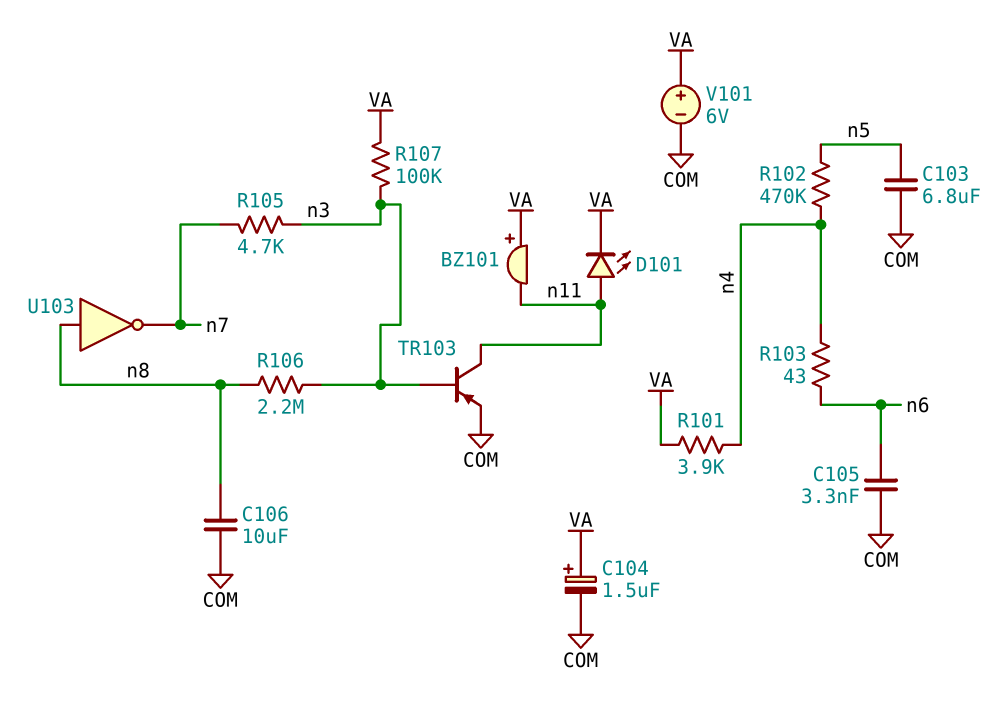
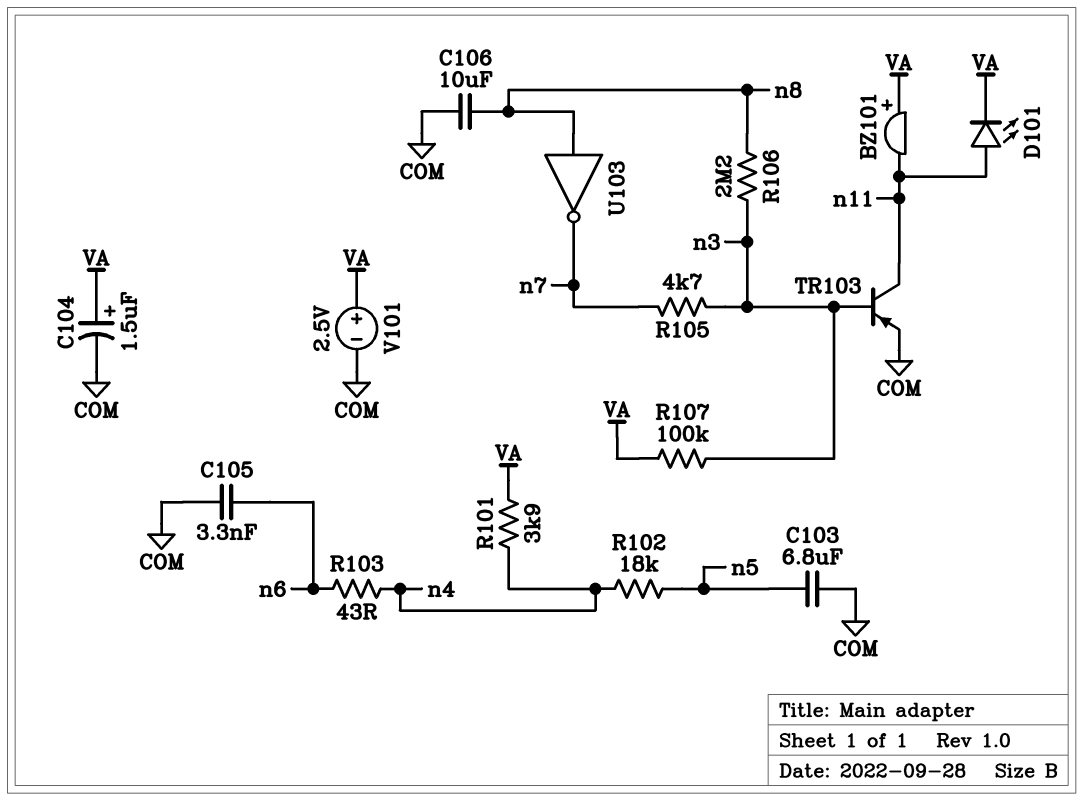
R102: 470k (n4, n5) -> 18k (n4, n5)
V101: 6V (plus VA, minus COM) -> 2.5V (plus VA, minus COM)

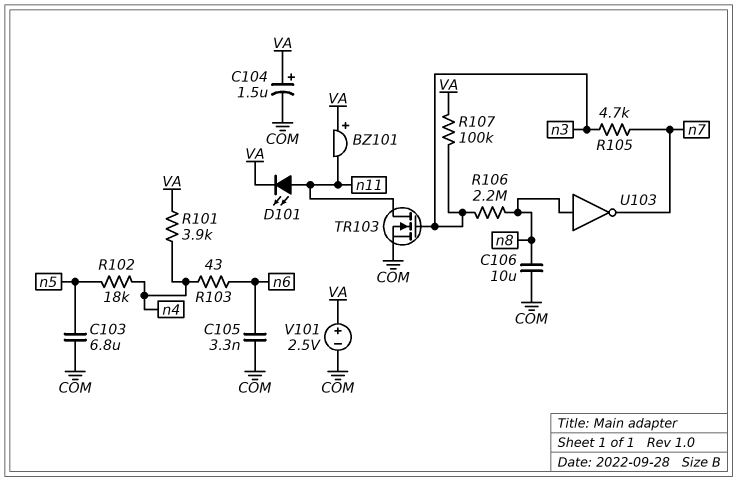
TR103: PNP (B n3, C n11, E COM) -> NMOS (G n3, D n11, S COM)

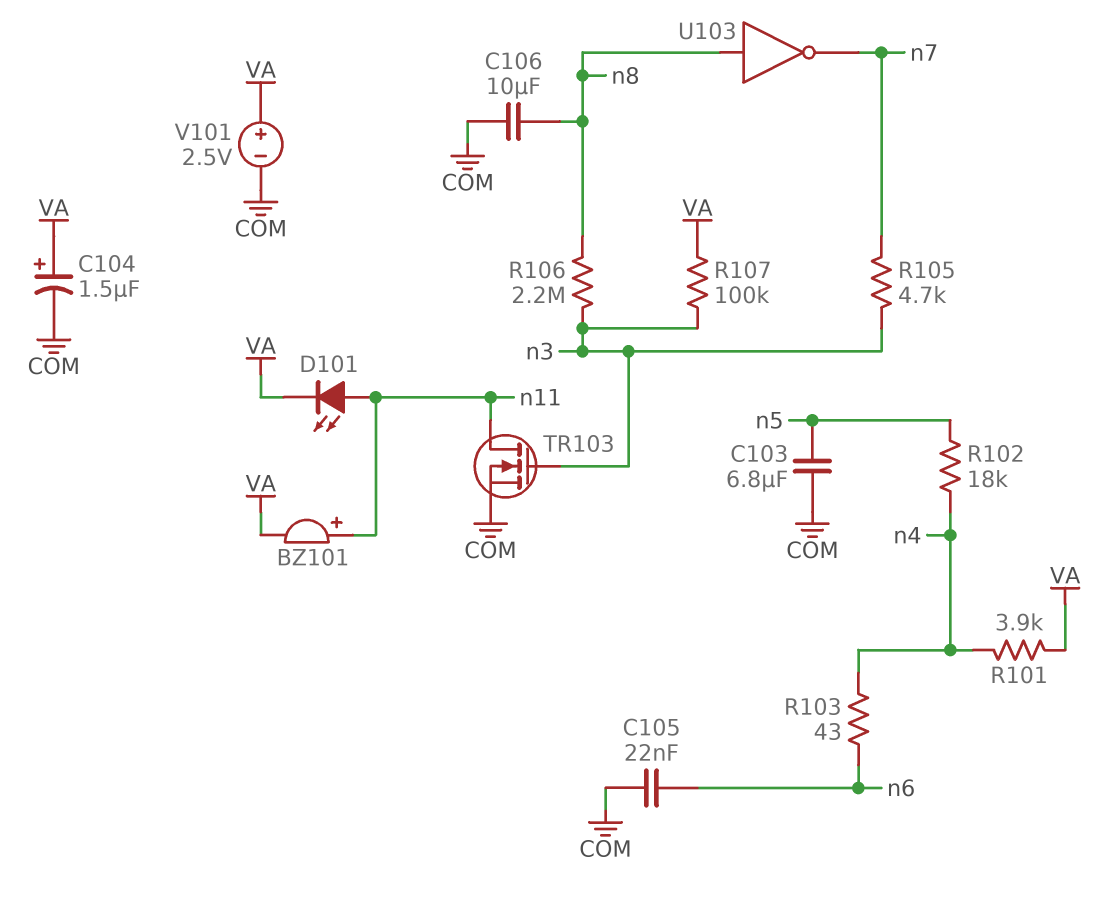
BZ101: buzzer (plus VA, minus n11) -> buzzer (plus n11, minus VA)
C105: 3.3nF (COM, n6) -> 22nF (COM, n6)

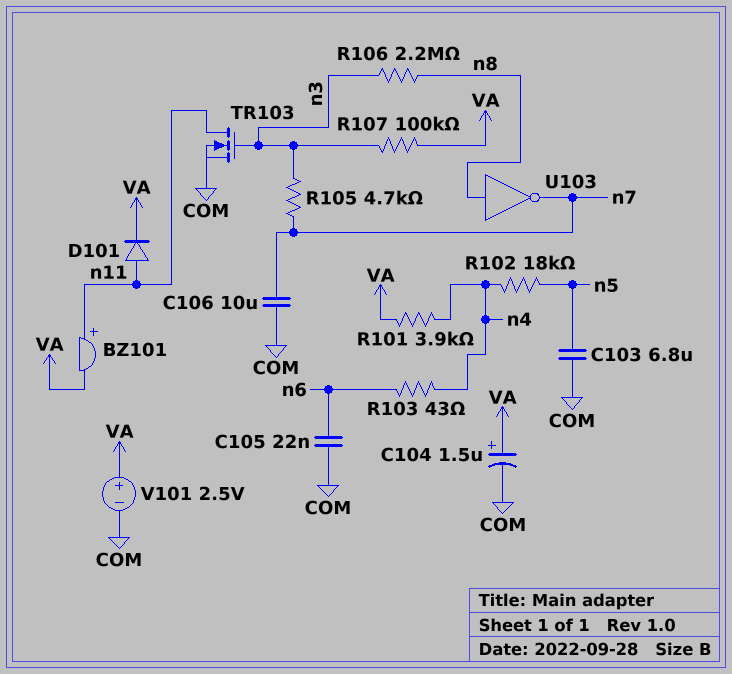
C106: 10uF (COM, n8) -> 10uF (COM, n7)
D101: LED (A n11, K VA) -> diode (A n11, K VA)

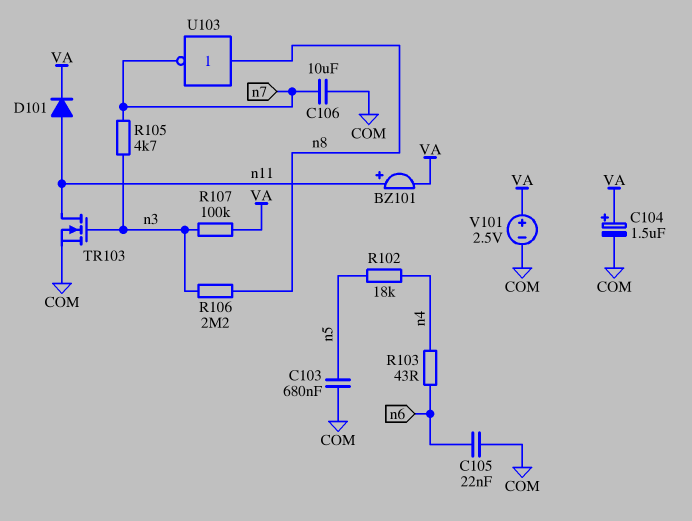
C103: 6.8uF (COM, n5) -> 680nF (COM, n5)
R101: 3.9k (VA, n4) -> none

